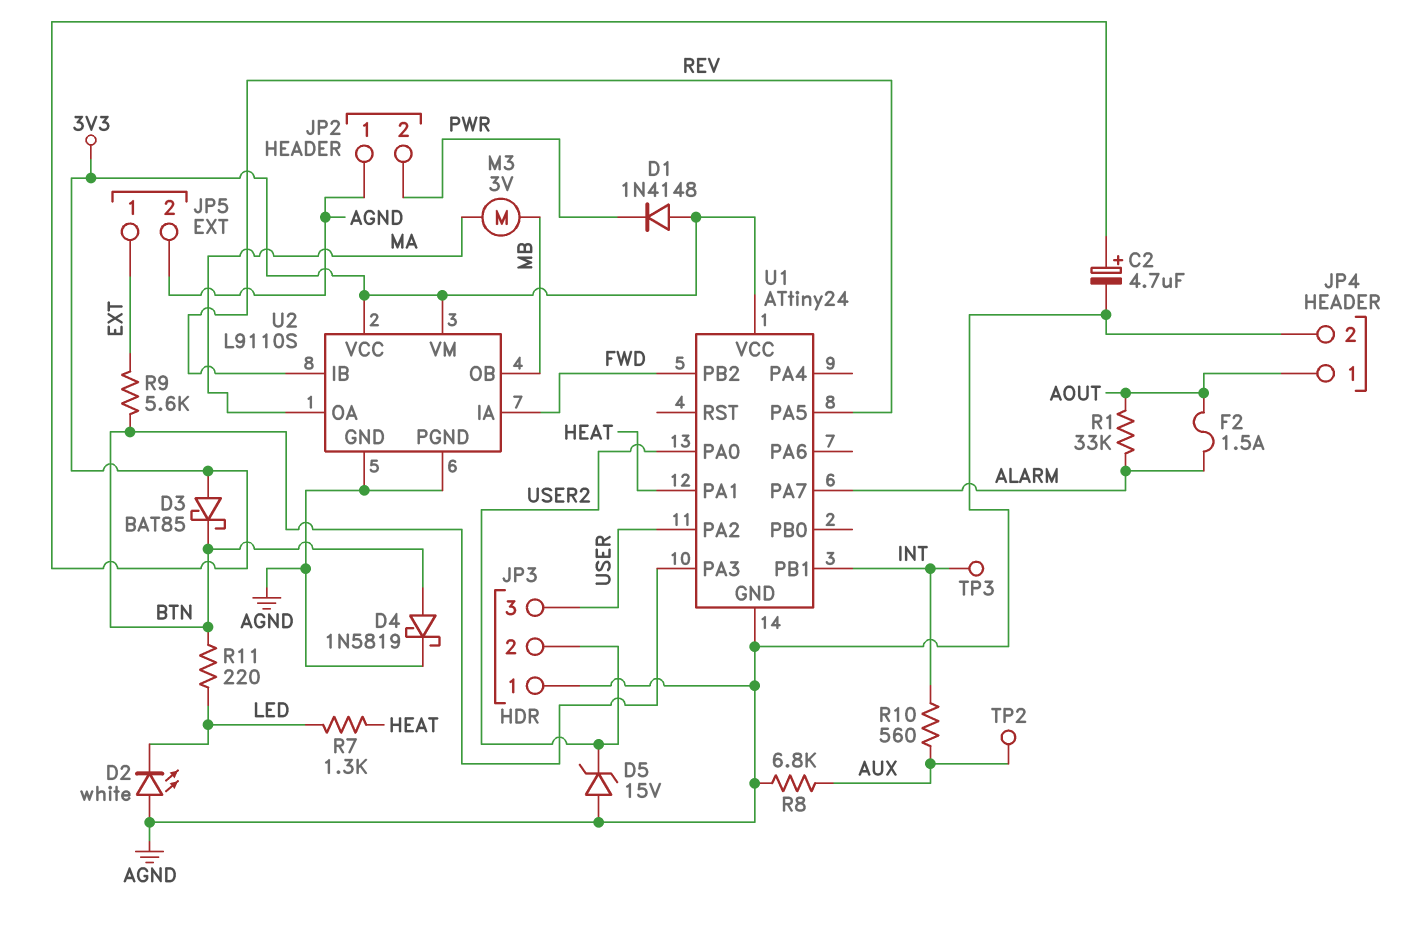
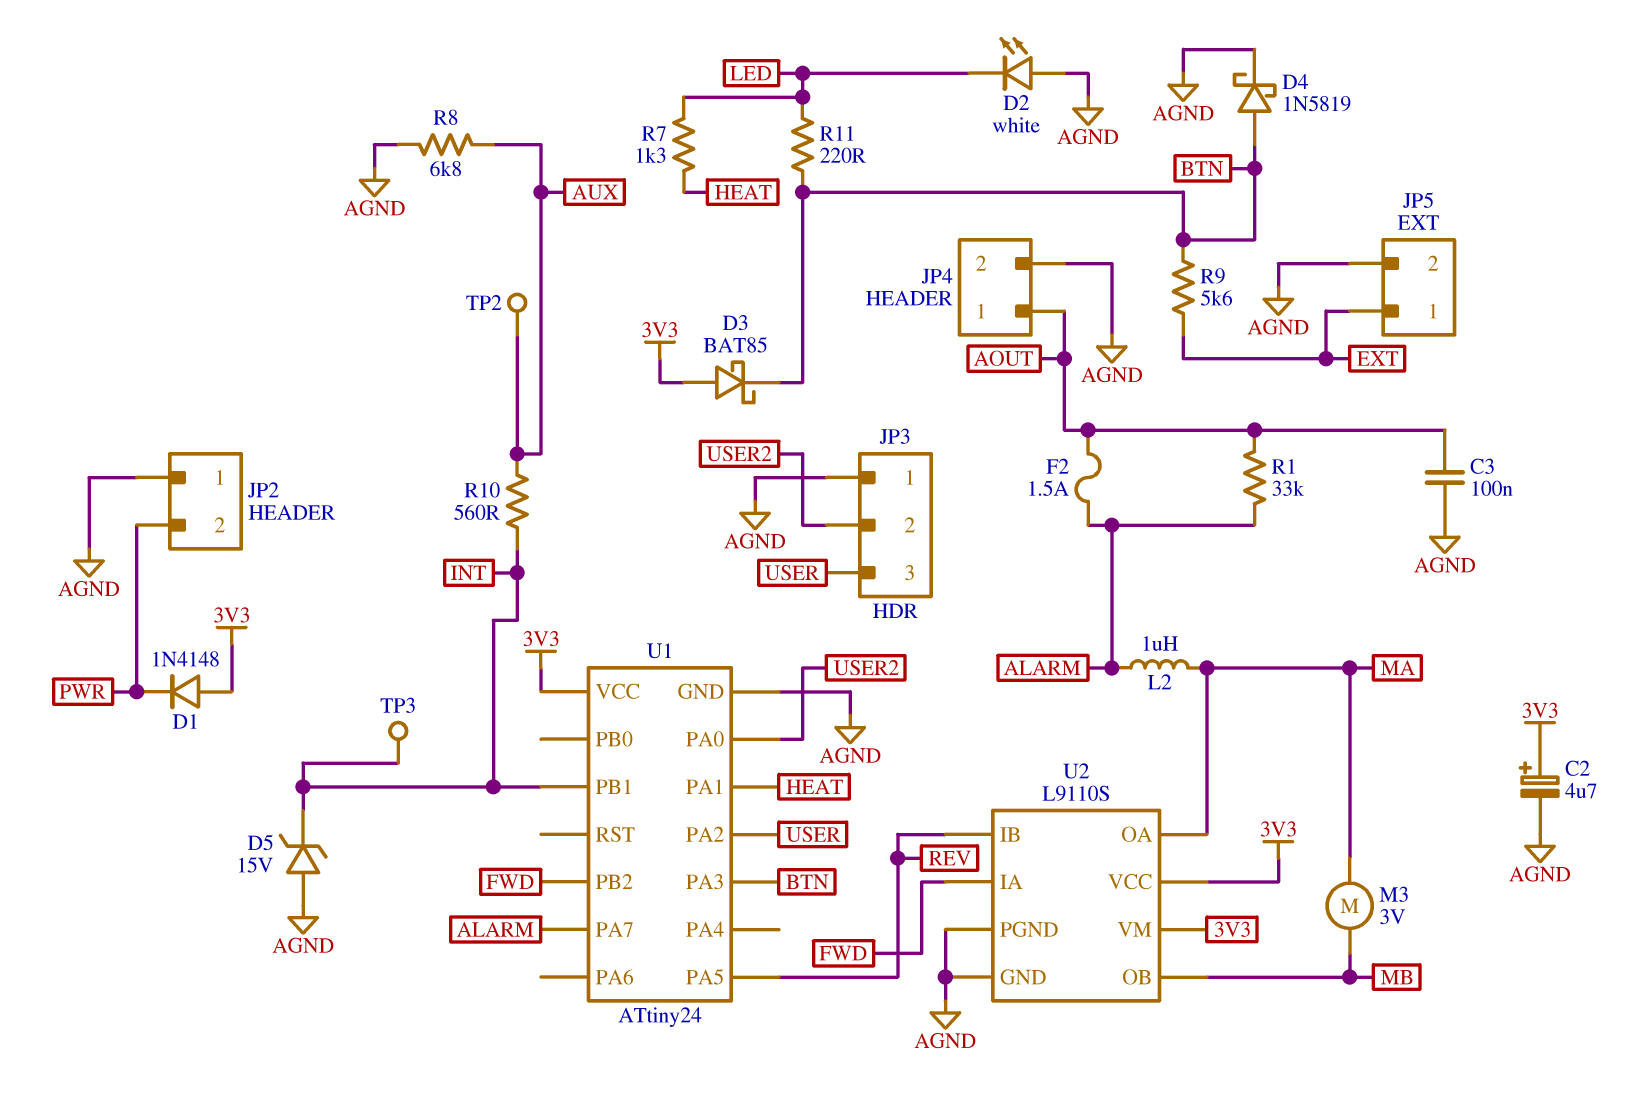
C3: none -> 100nF (AGND, AOUT)
D5: zener 15V (A AGND, K USER2) -> zener 15V (A AGND, K INT)
L2: none -> 1uH (ALARM, MA)

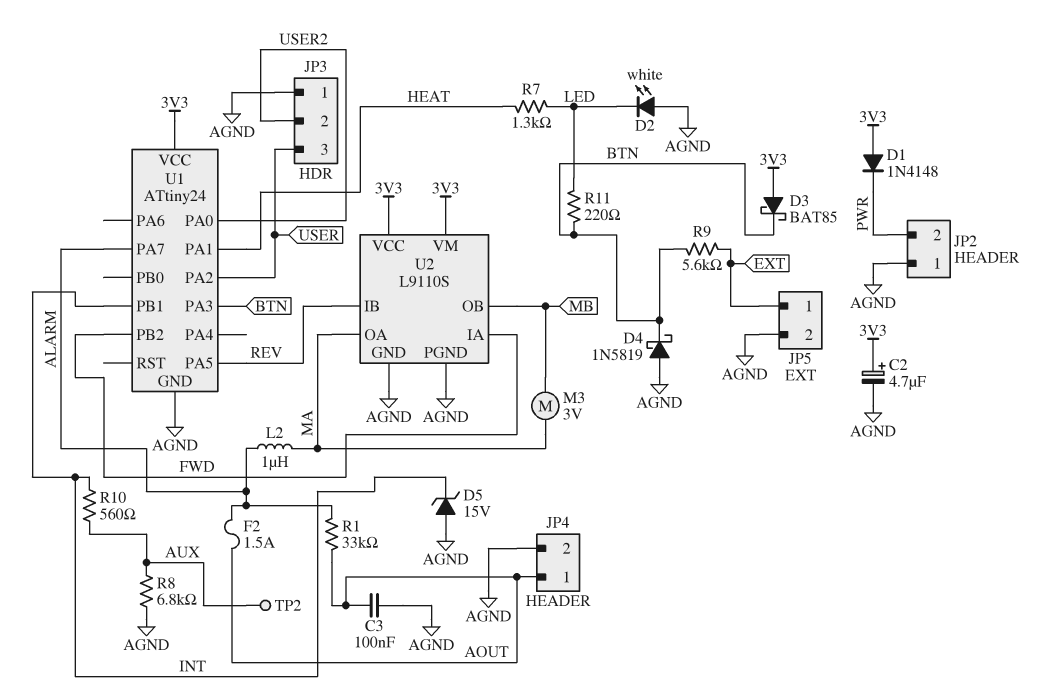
D4: schottky 1N5819 (A BTN, K AGND) -> schottky 1N5819 (A AGND, K BTN)
TP3: test point (INT) -> none

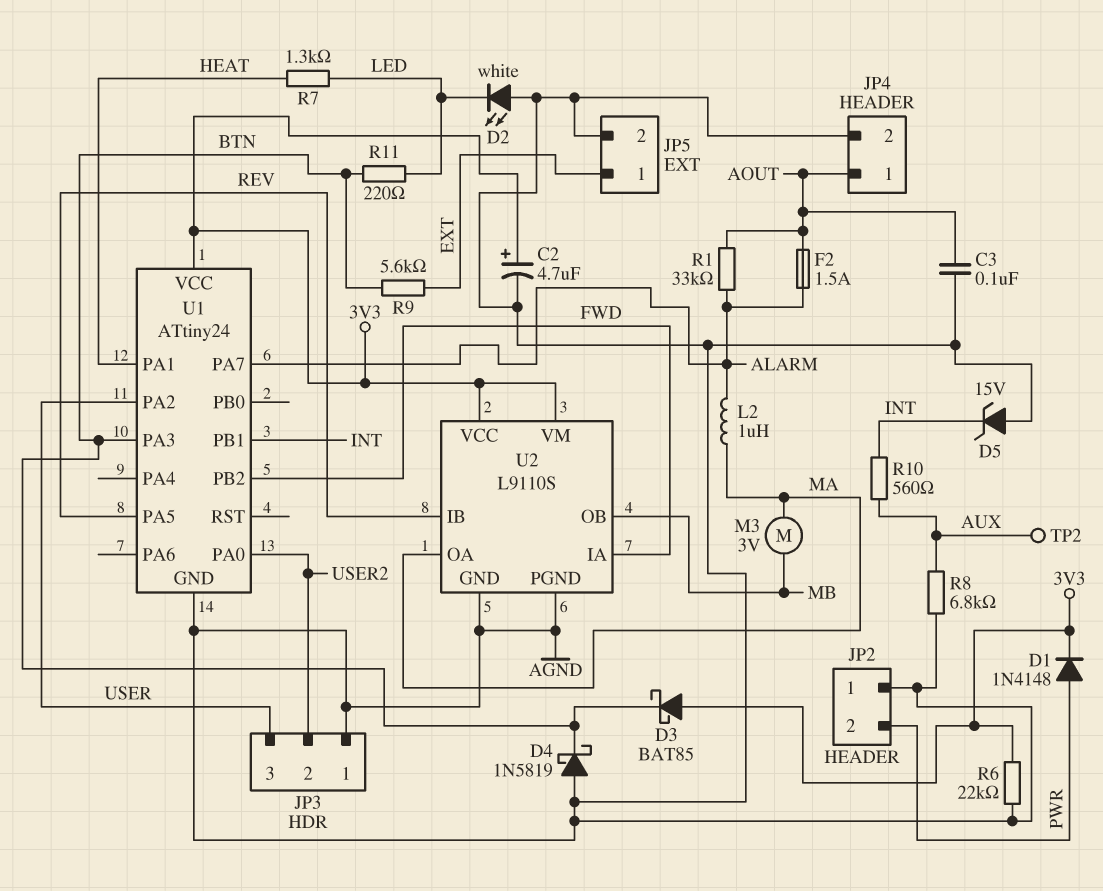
D1: diode 1N4148 (A 3V3, K PWR) -> diode 1N4148 (A PWR, K 3V3)
R6: none -> 22k (3V3, AGND)

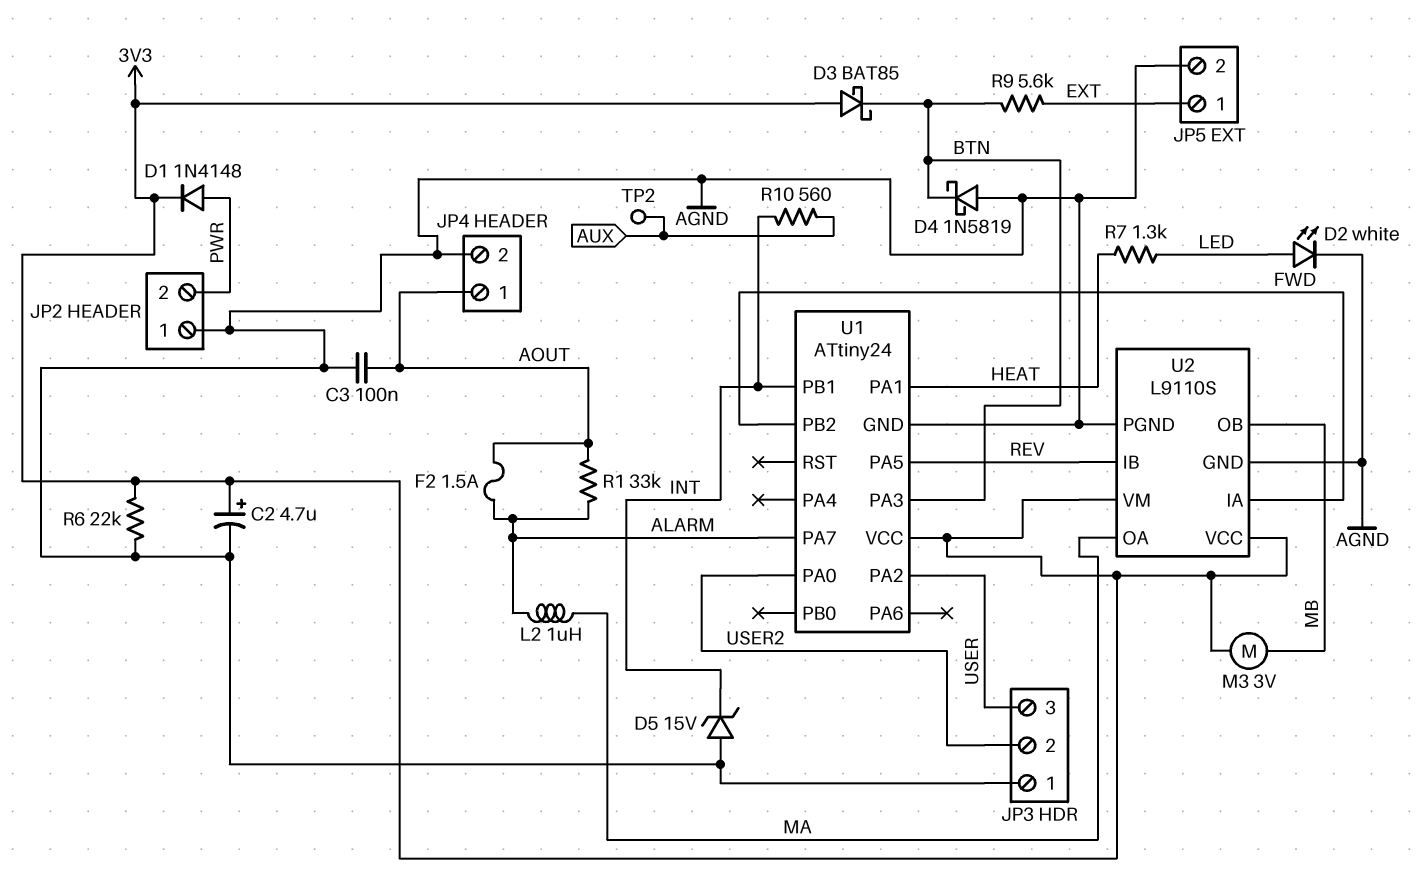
D2: LED white (A AGND, K LED) -> LED white (A LED, K AGND)
M3: motor 3V (MA, MB) -> motor 3V (3V3, MB)
R8: 6.8k (AGND, AUX) -> none
R11: 220 (BTN, LED) -> none

